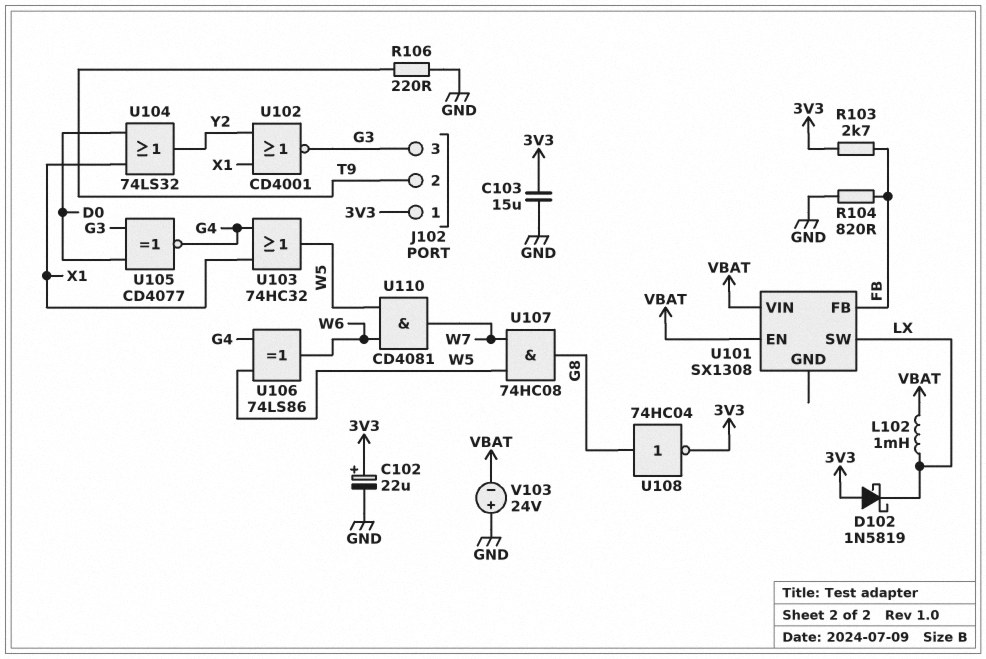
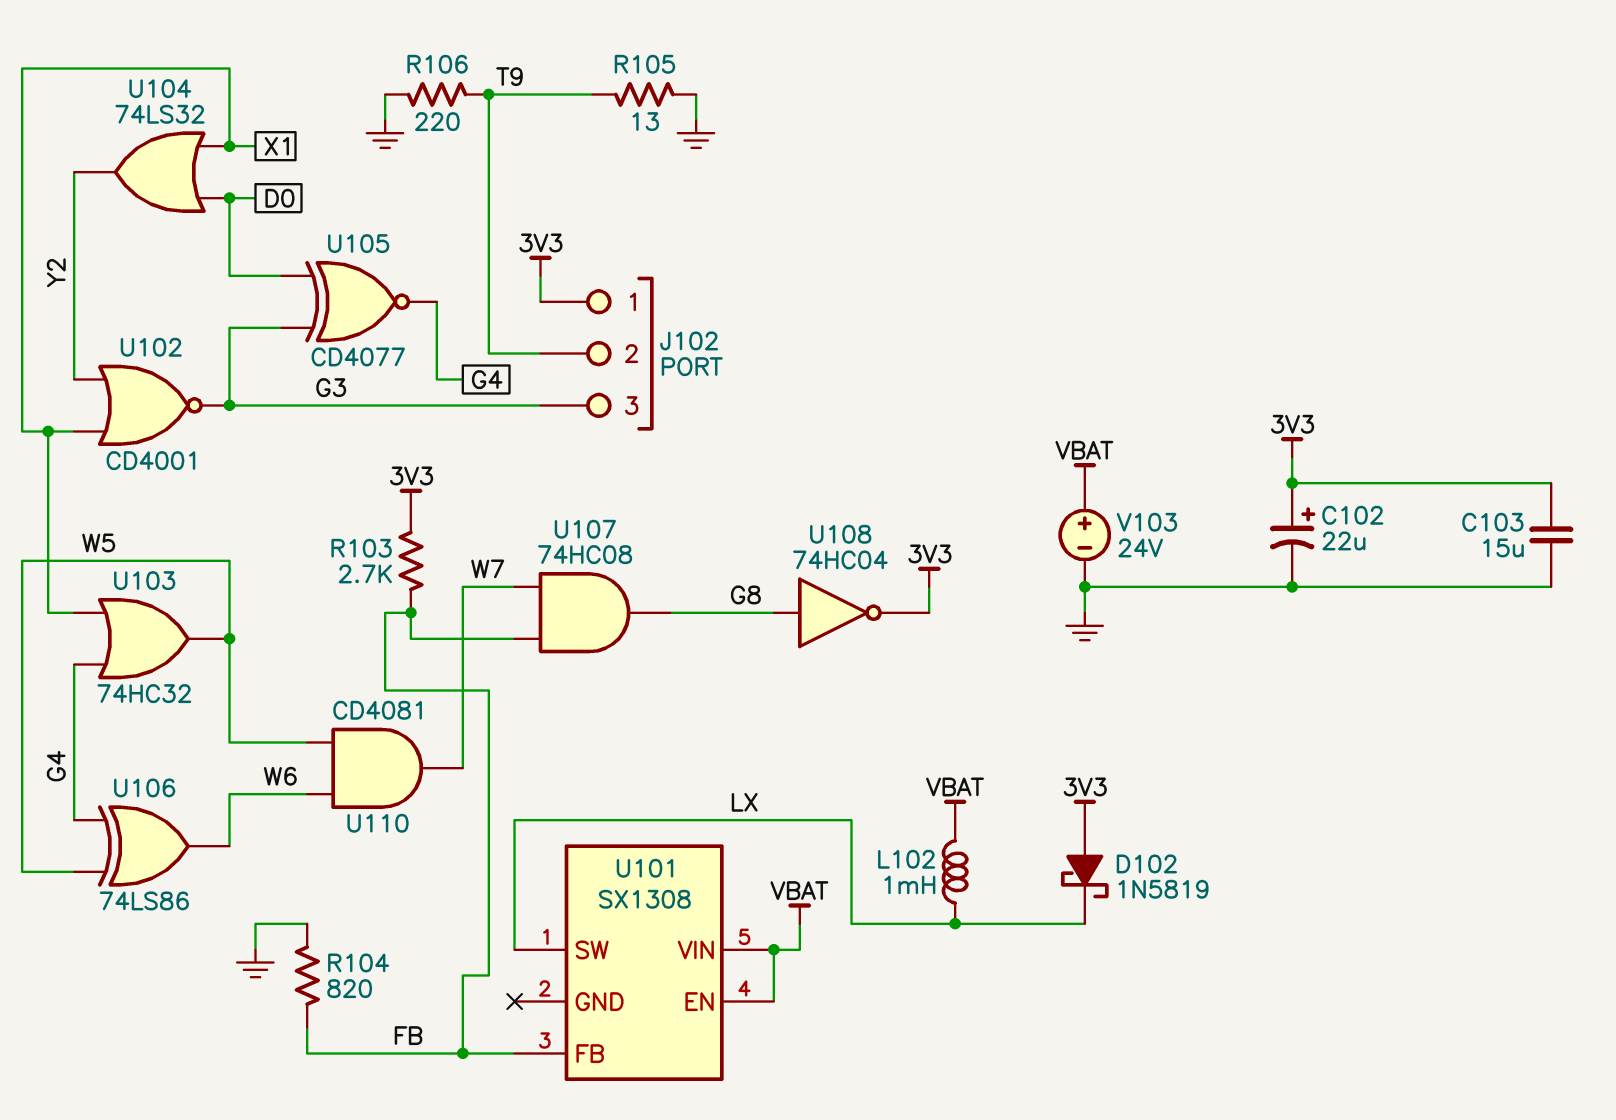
R105: none -> 13 (GND, T9)
U107: AND 74HC08 (in W5, in W7, out G8) -> AND 74HC08 (in FB, in W7, out G8)
V103: 24V (plus GND, minus VBAT) -> 24V (plus VBAT, minus GND)

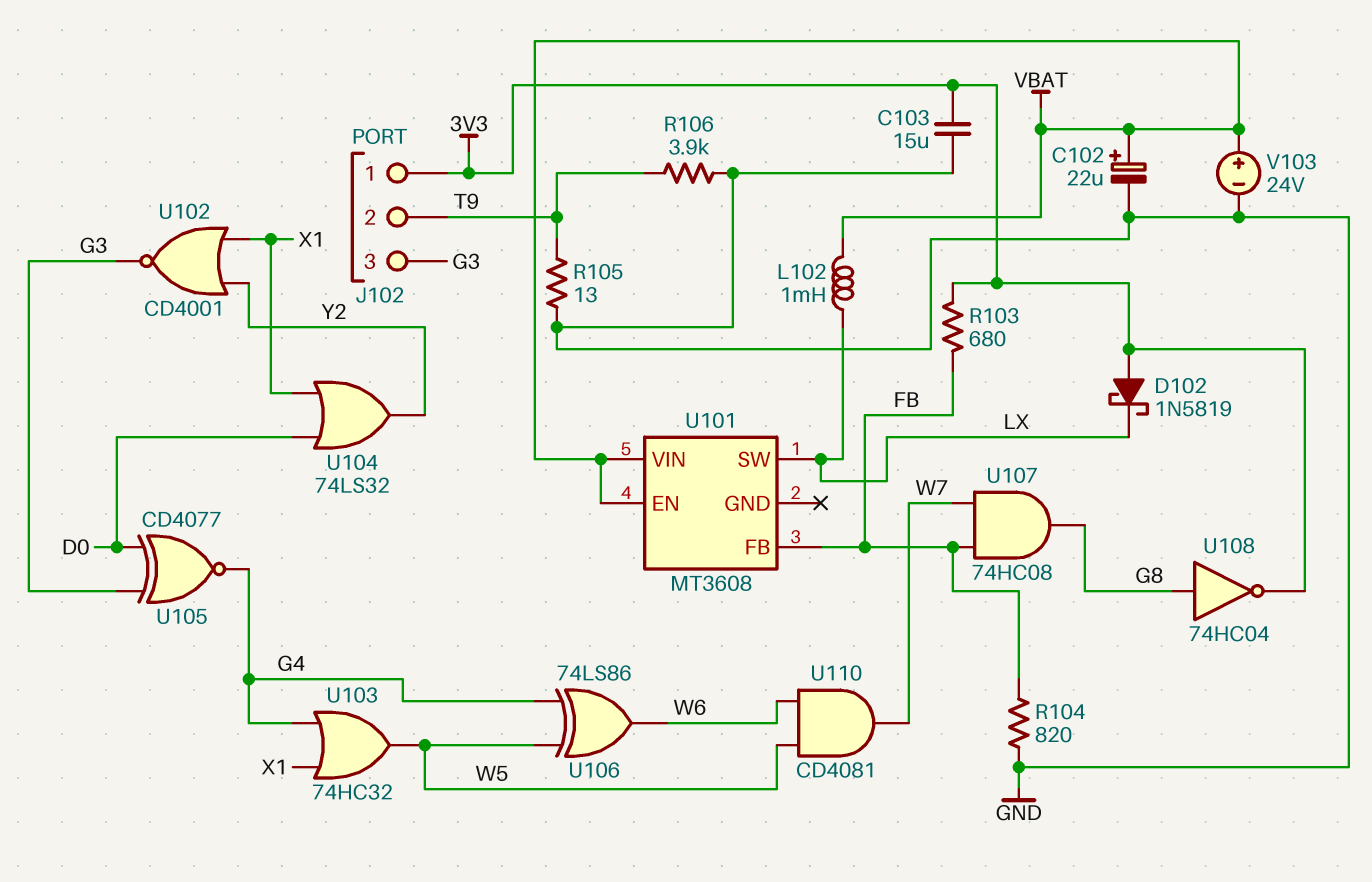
C102: 22uF (plus 3V3, minus GND) -> 22uF (plus VBAT, minus GND)
R103: 2.7k (3V3, FB) -> 680 (3V3, FB)
R106: 220 (GND, T9) -> 3.9k (GND, T9)
U101: SX1308 -> MT3608

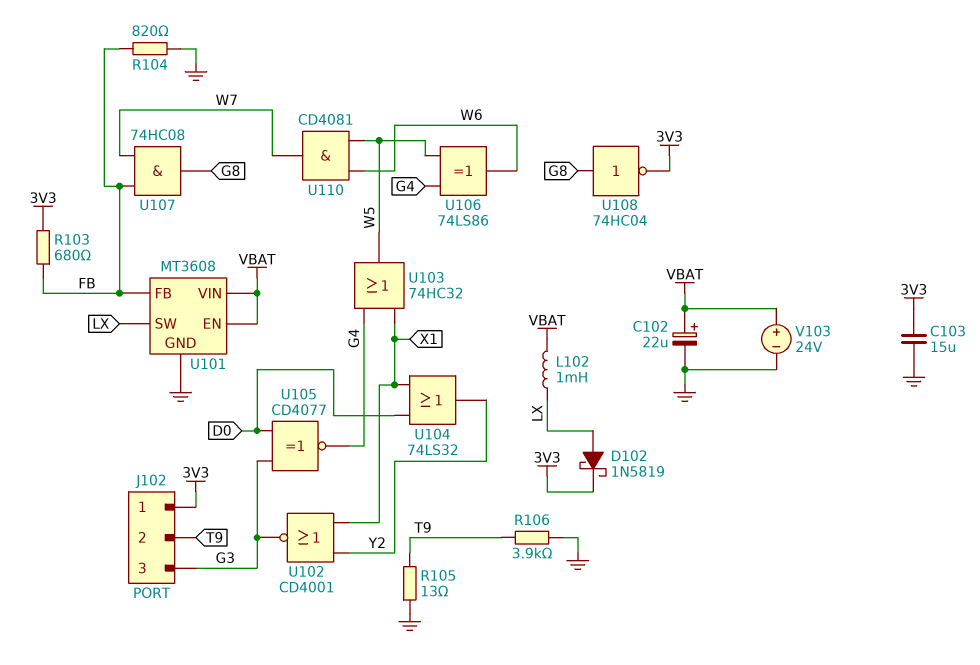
D102: schottky 1N5819 (A 3V3, K LX) -> schottky 1N5819 (A LX, K 3V3)
U101 pin GND: none -> GND

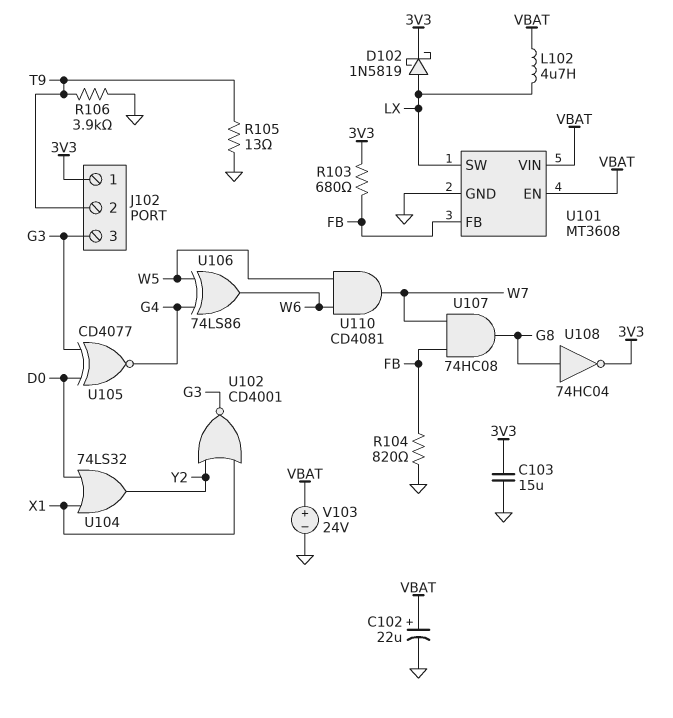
L102: 1mH (LX, VBAT) -> 4.7uH (LX, VBAT)
U103: OR 74HC32 (in G4, in X1, out W5) -> none

